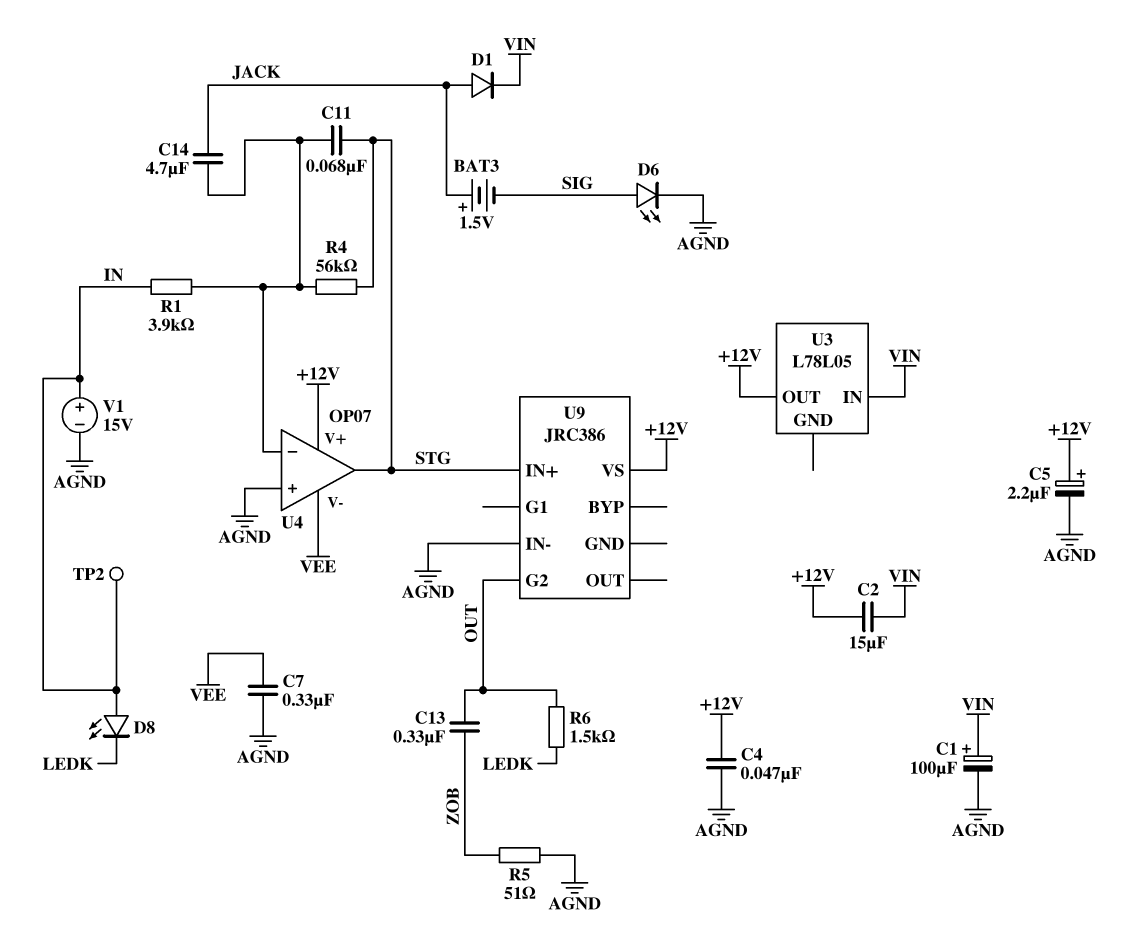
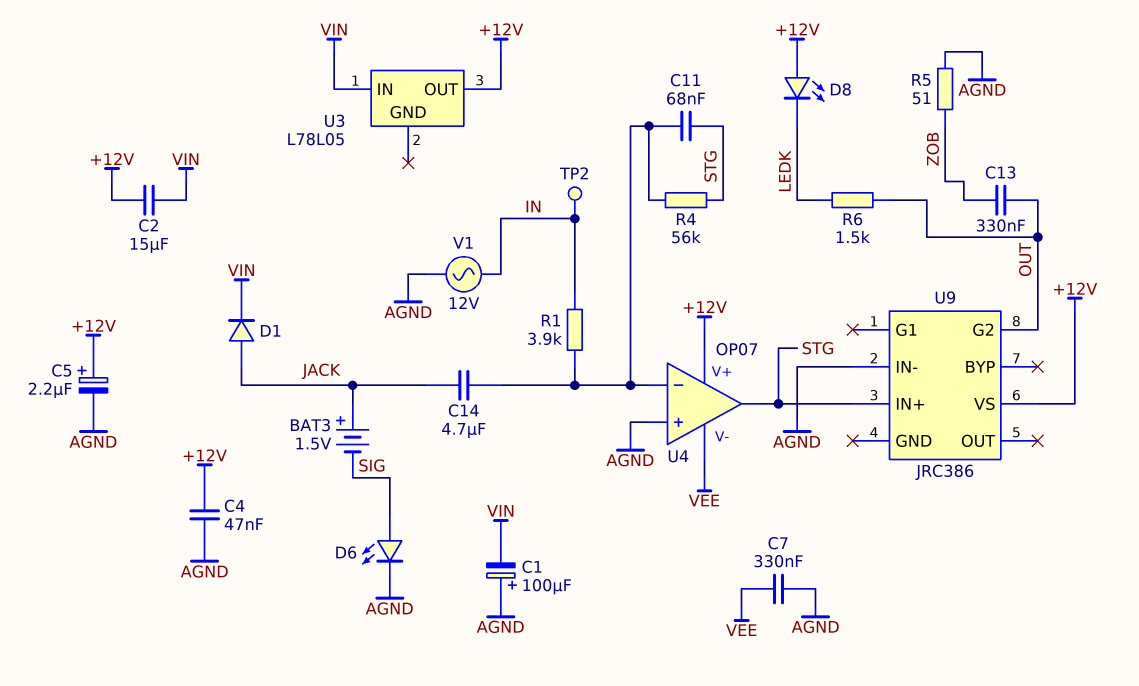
C1: 100uF (plus VIN, minus AGND) -> 100uF (plus AGND, minus VIN)
D8: LED (A IN, K LEDK) -> LED (A +12V, K LEDK)
V1: 15V (plus IN, minus AGND) -> AC 12V (AGND, IN)

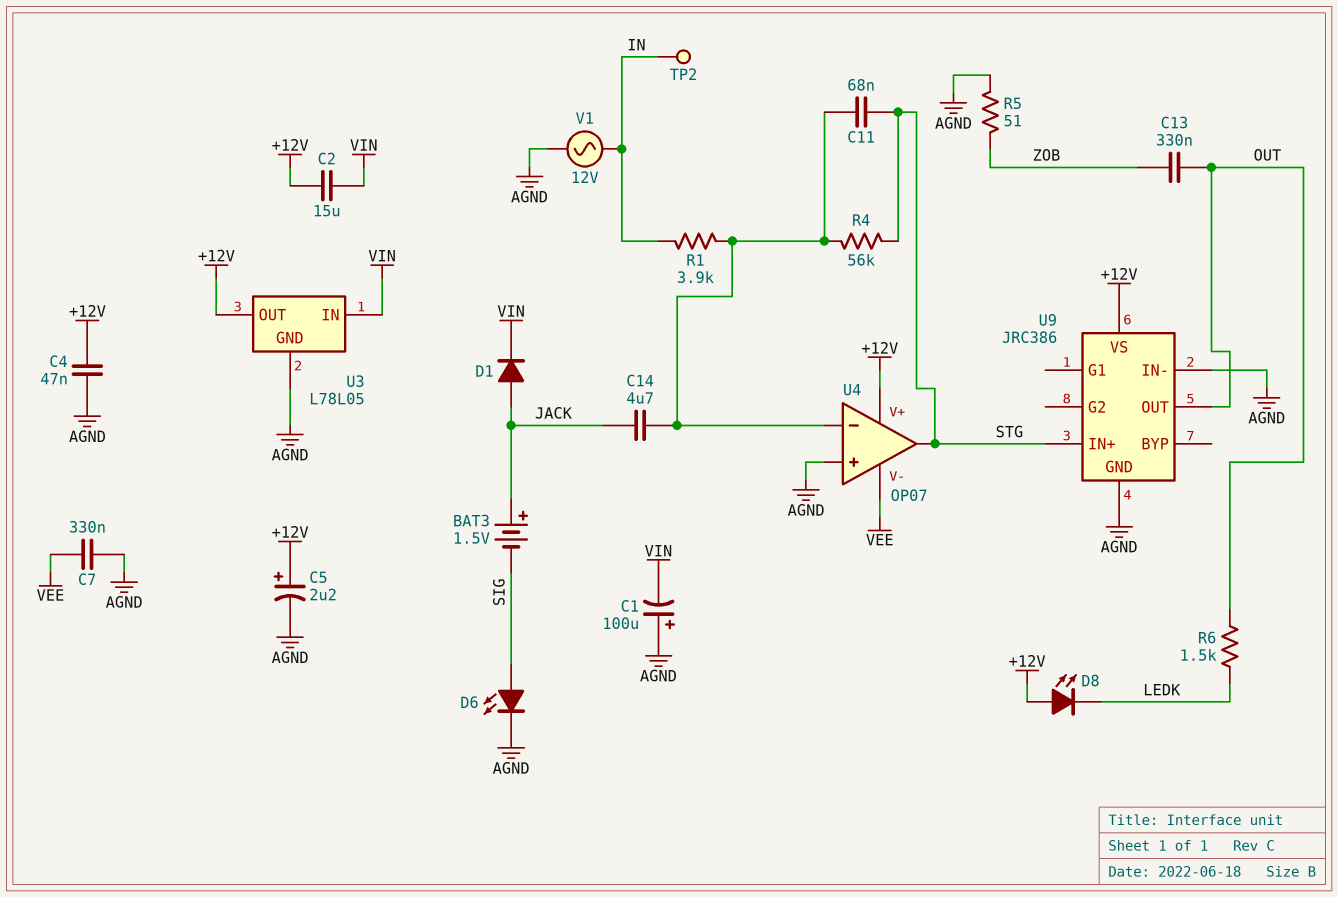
U3 pin GND: none -> AGND
U9 pin G2: OUT -> none
U9 pin GND: none -> AGND
U9 pin OUT: none -> OUT

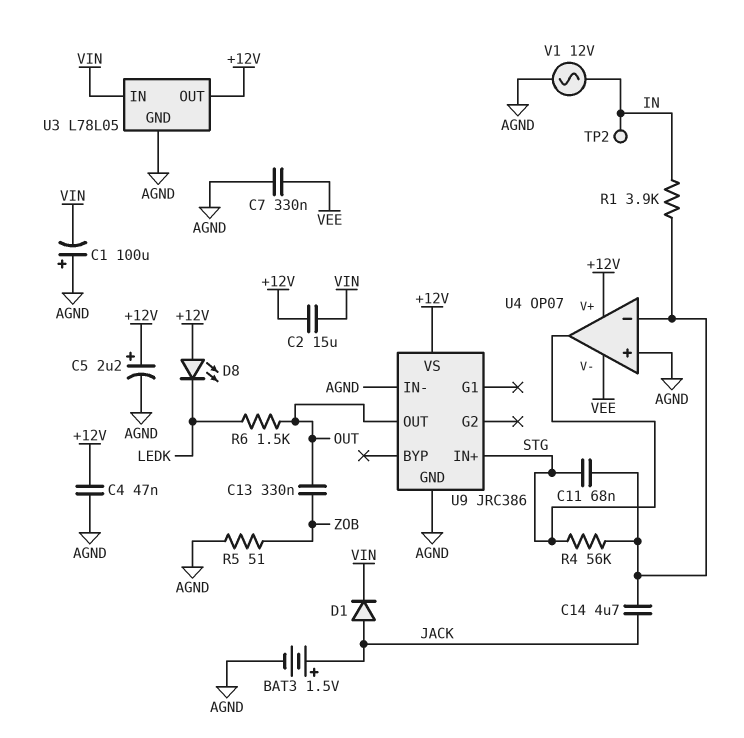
BAT3: 1.5V (plus JACK, minus SIG) -> 1.5V (plus JACK, minus AGND)
D6: LED (A SIG, K AGND) -> none

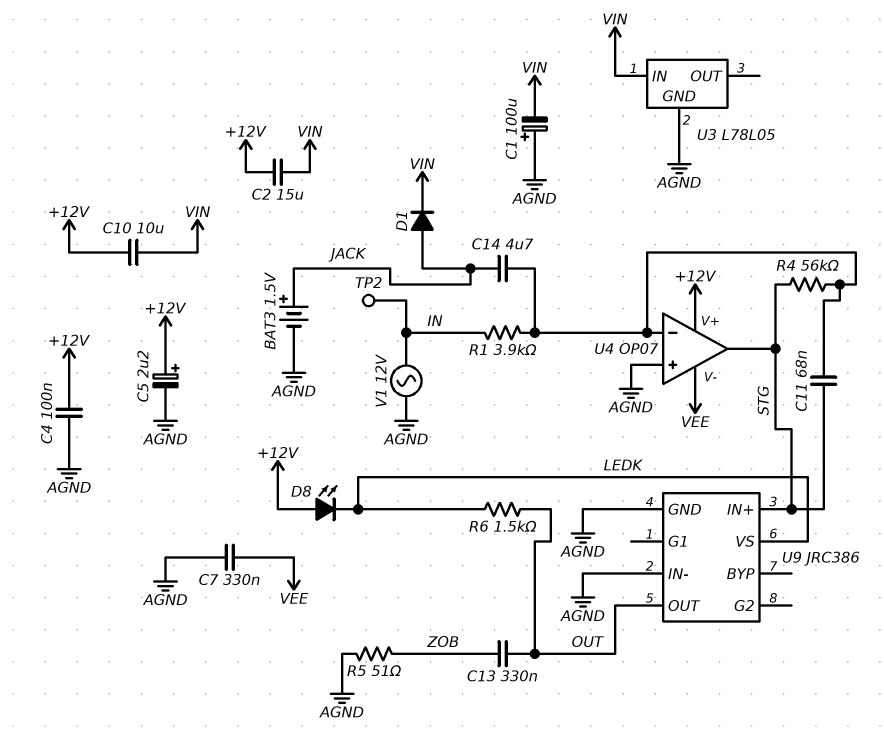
C4: 47nF (+12V, AGND) -> 100nF (+12V, AGND)
C10: none -> 10uF (+12V, VIN)
U3 pin OUT: +12V -> none
U9 pin VS: +12V -> LEDK

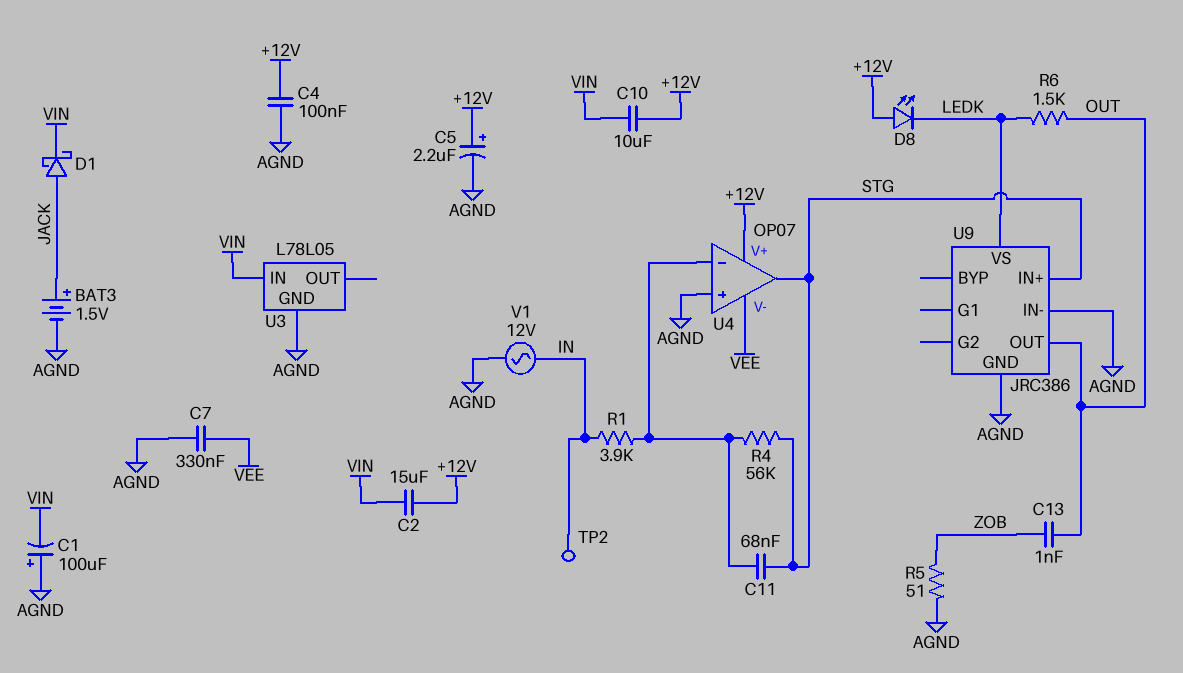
C13: 330nF (OUT, ZOB) -> 1nF (OUT, ZOB)
C14: 4.7uF (JACK, U4/in-) -> none
D1: diode (A JACK, K VIN) -> schottky (A JACK, K VIN)

